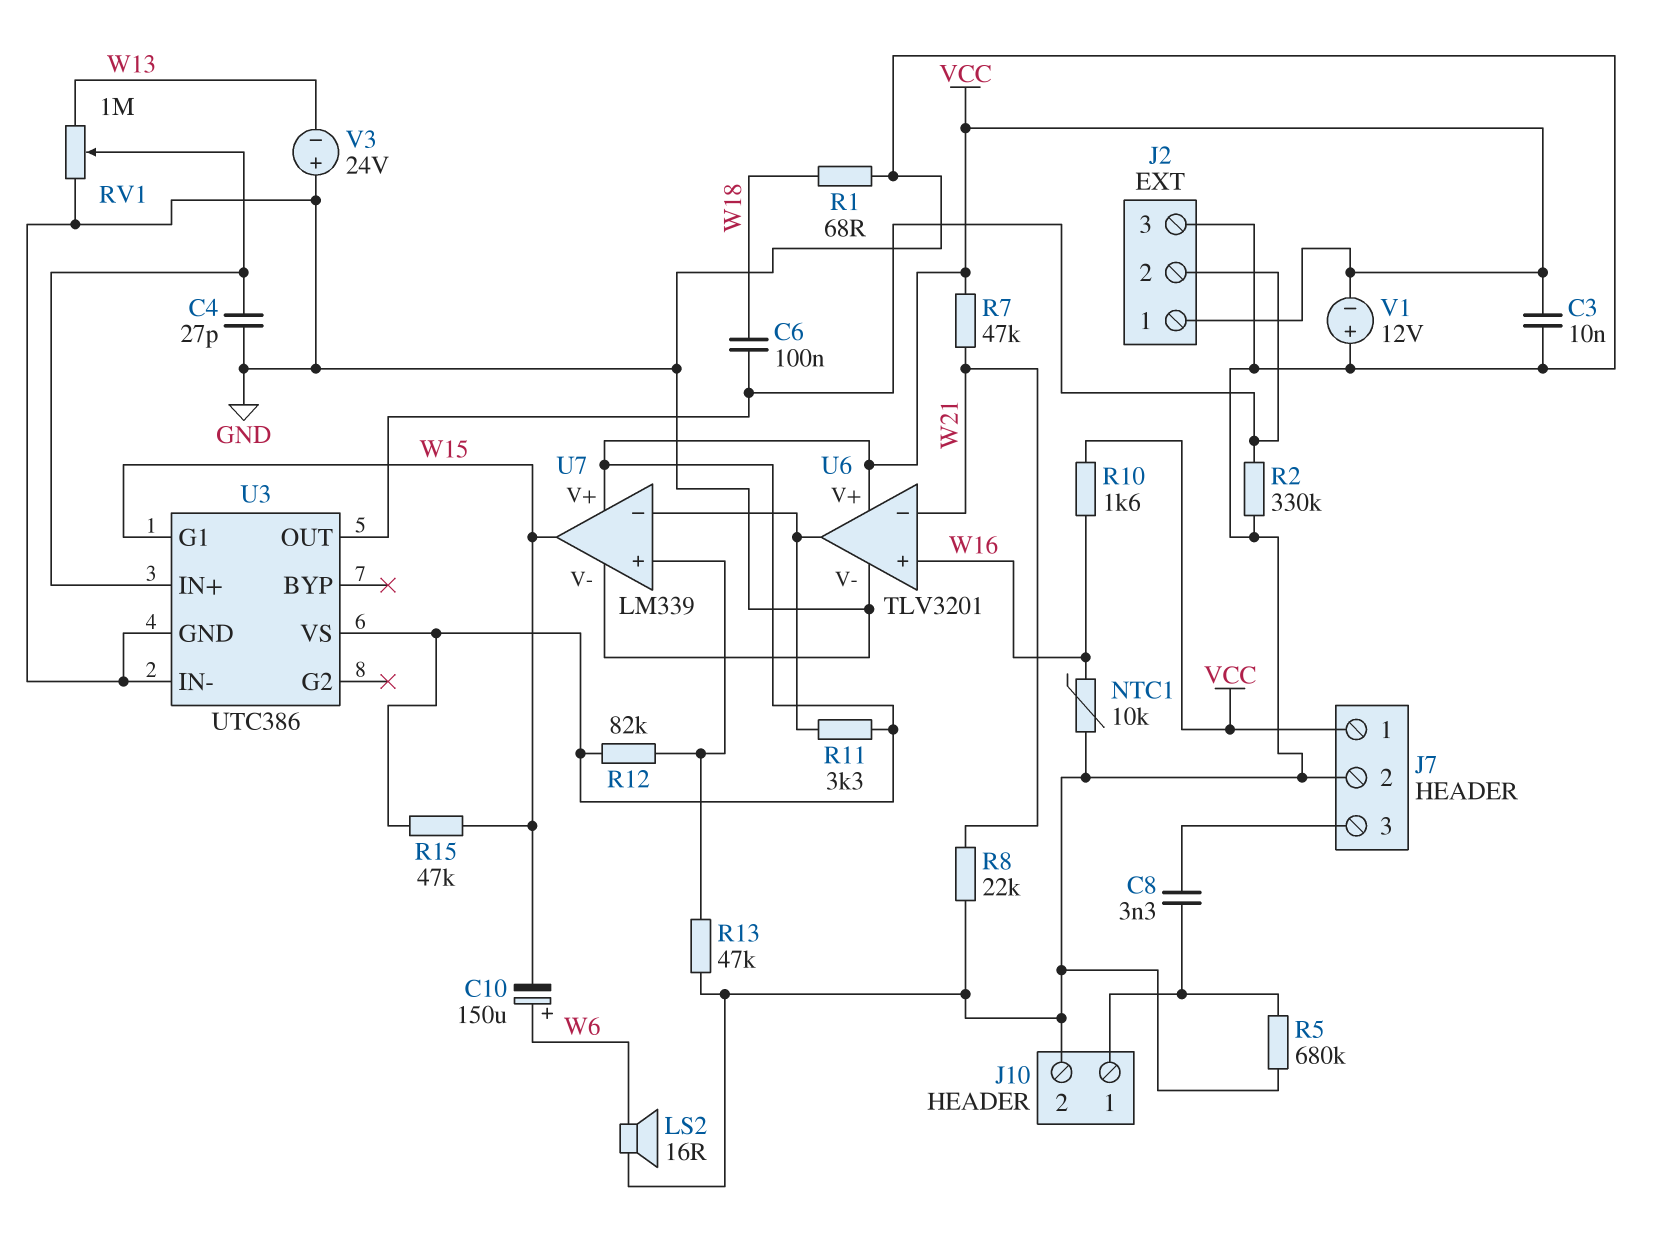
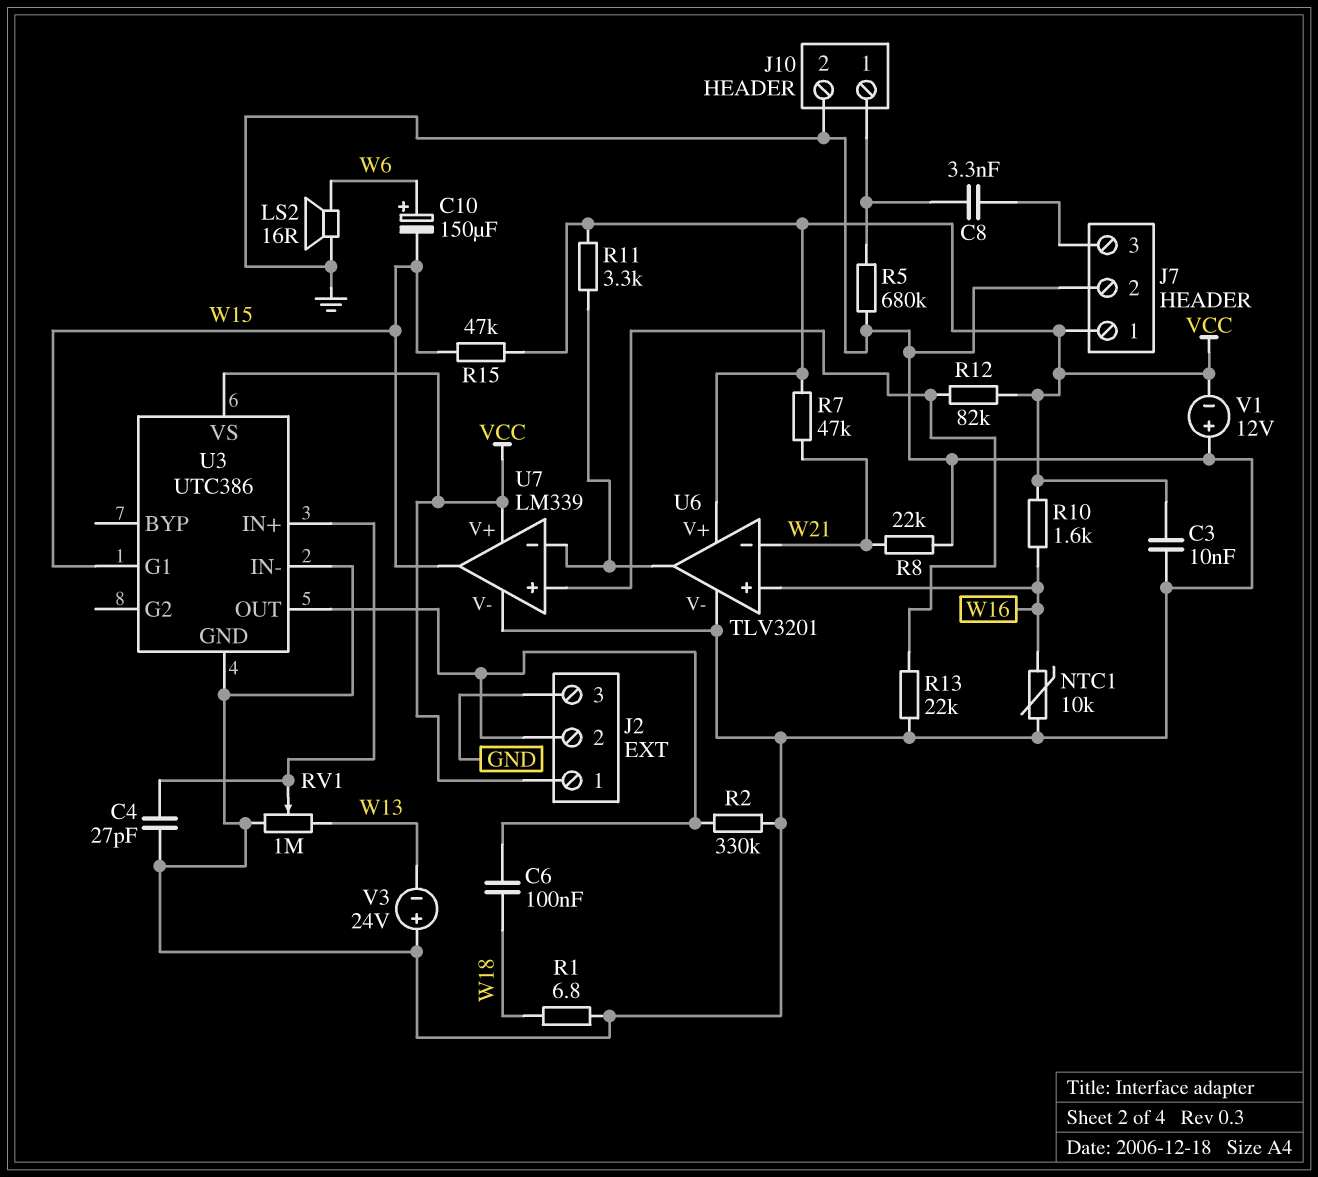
R1: 68 (GND, W18) -> 6.8 (GND, W18)
R13: 47k (GND, U7/in+) -> 22k (GND, U7/in+)

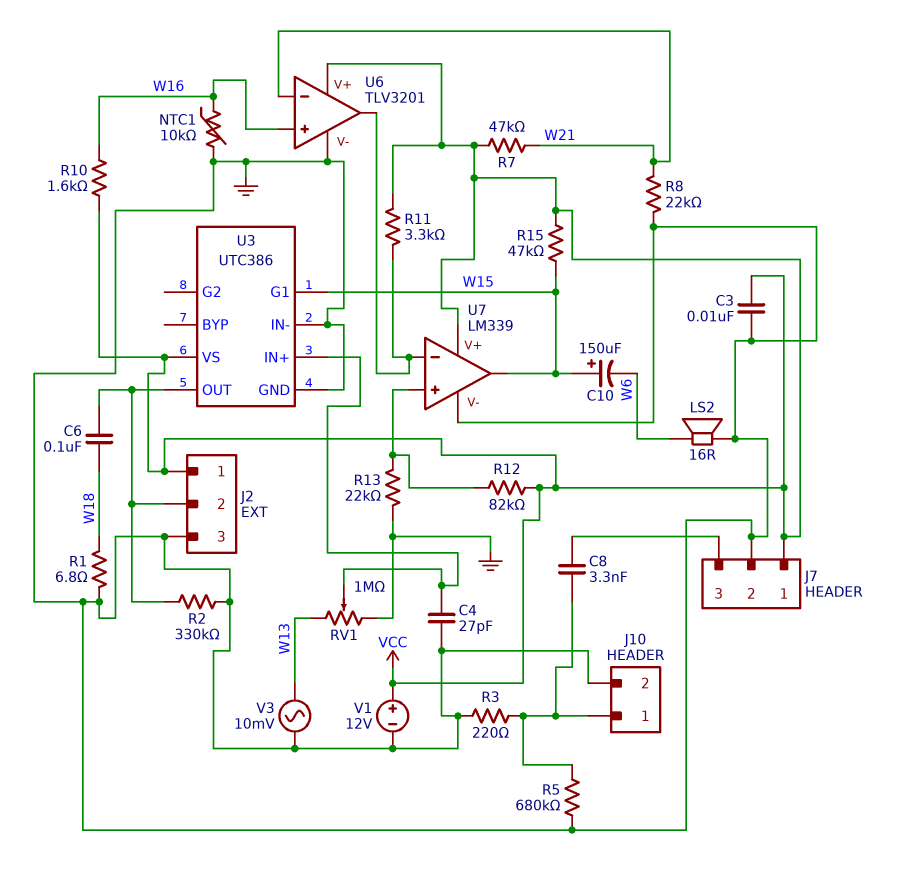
C10: 150uF (plus W6, minus W15) -> 150uF (plus W15, minus W6)
R3: none -> 220 (GND, J10/1)
V1: 12V (plus GND, minus VCC) -> 12V (plus VCC, minus GND)
V3: 24V (plus GND, minus W13) -> AC 10mV (GND, W13)

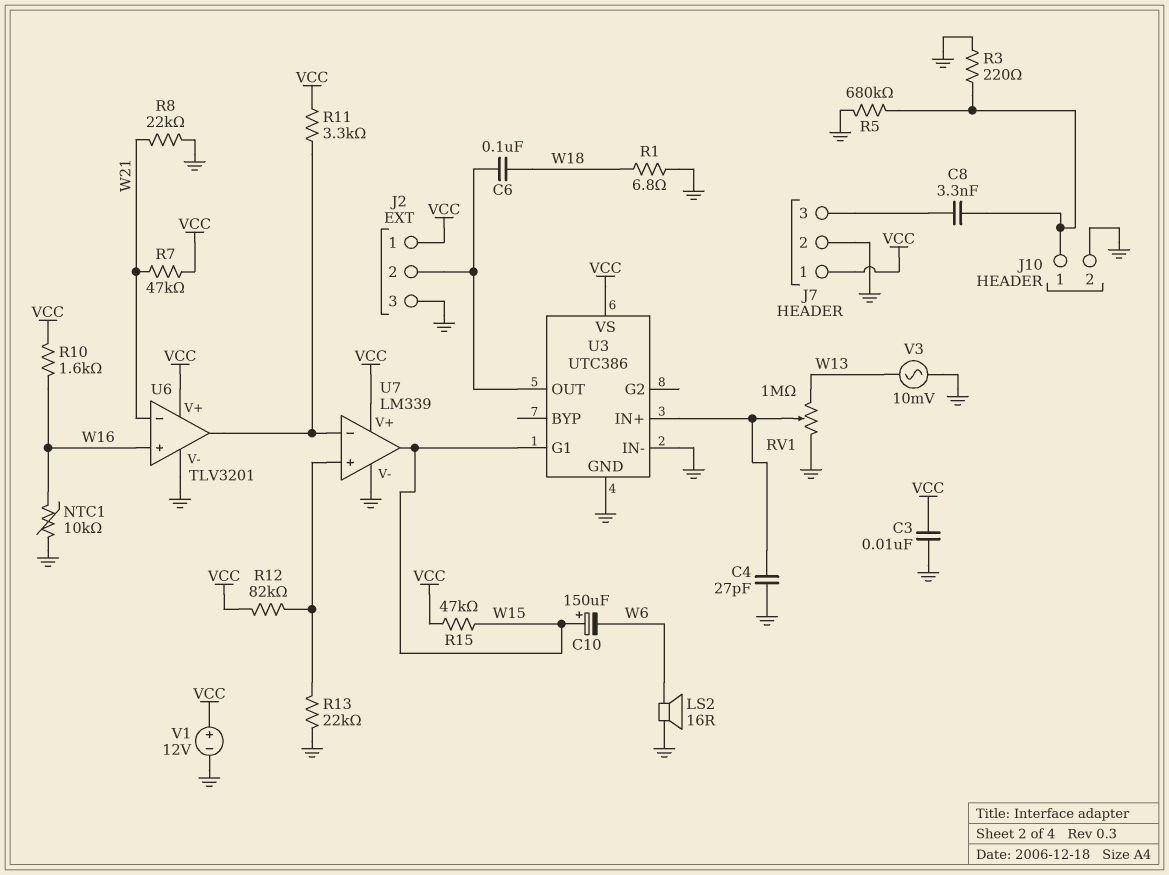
R2: 330k (GND, J2/2) -> none

